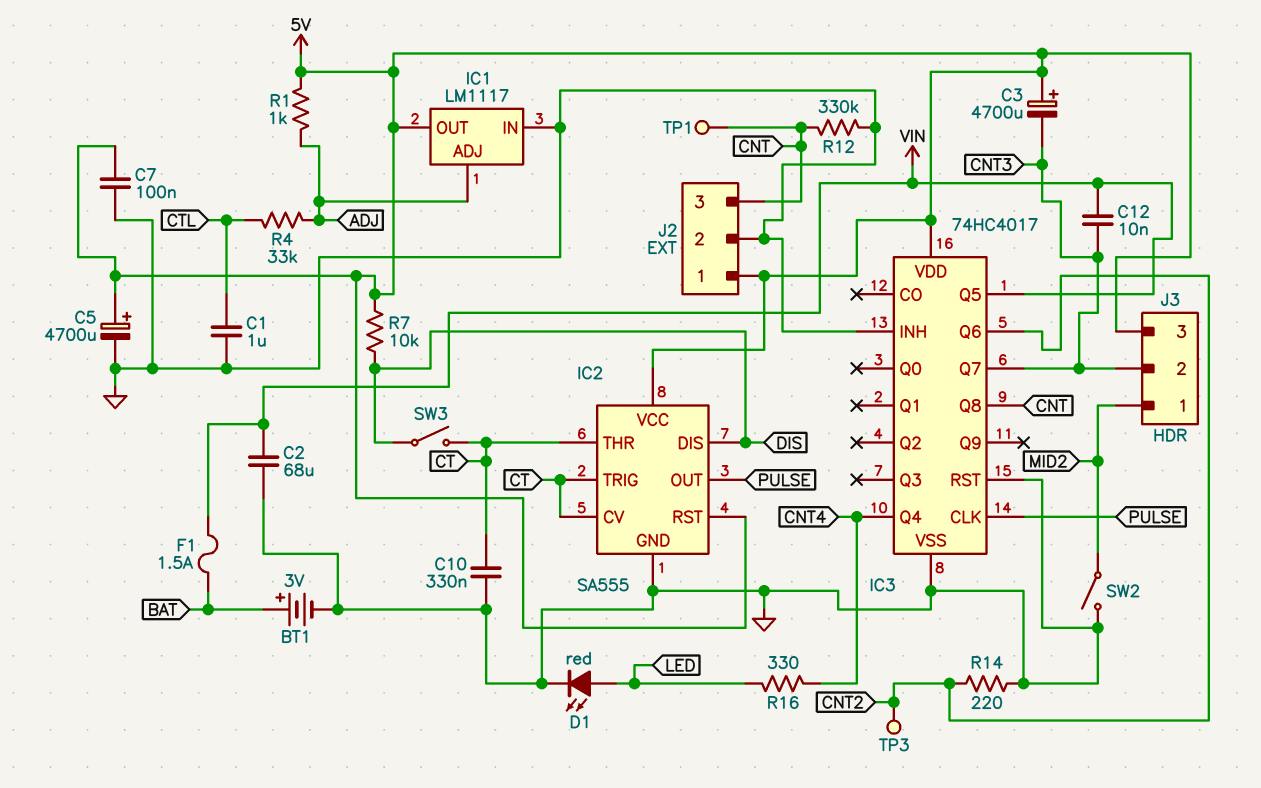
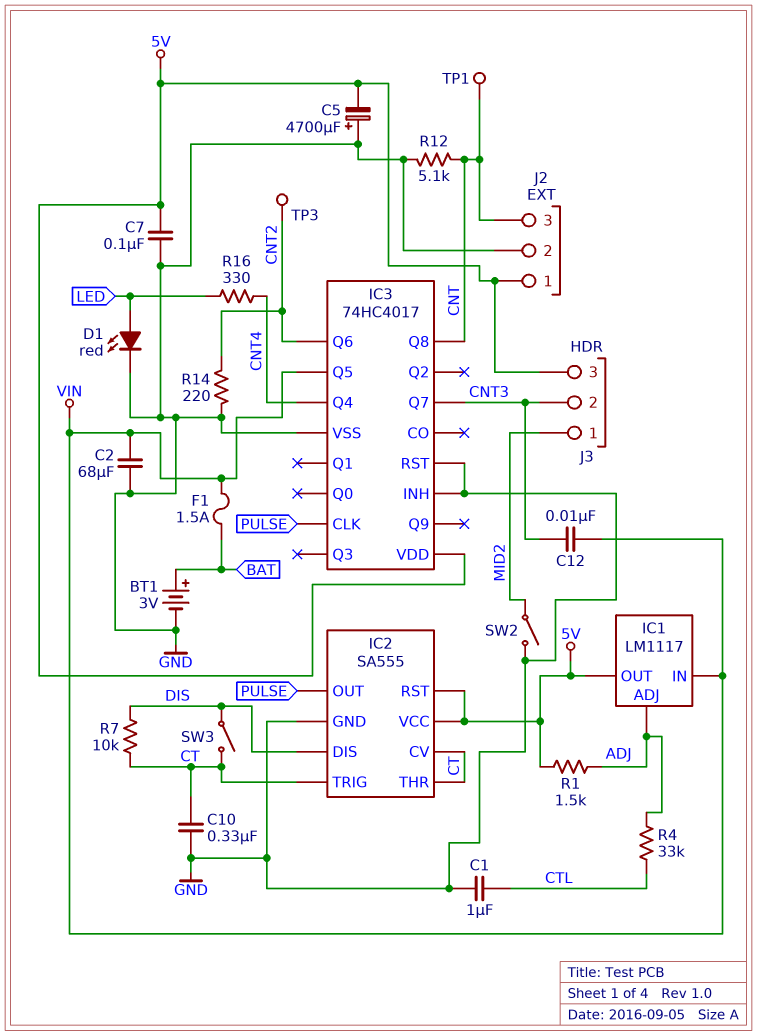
C3: 4700uF (plus 5V, minus CNT3) -> none
C5: 4700uF (plus 5V, minus GND) -> 4700uF (plus GND, minus 5V)
IC1 pin IN: GND -> VIN
R1: 1k (5V, ADJ) -> 1.5k (5V, ADJ)
R7: 10k (5V, DIS) -> 10k (CT, DIS)
R12: 330k (CNT, GND) -> 5.1k (CNT, GND)

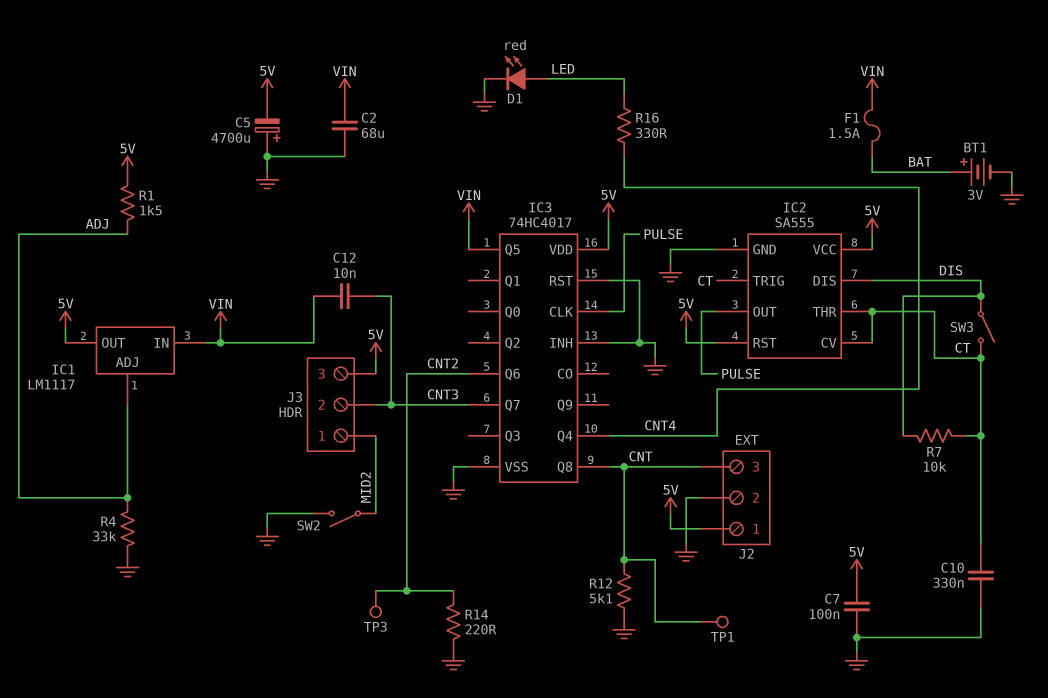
C1: 1uF (CTL, GND) -> none
R4: 33k (ADJ, CTL) -> 33k (ADJ, GND)

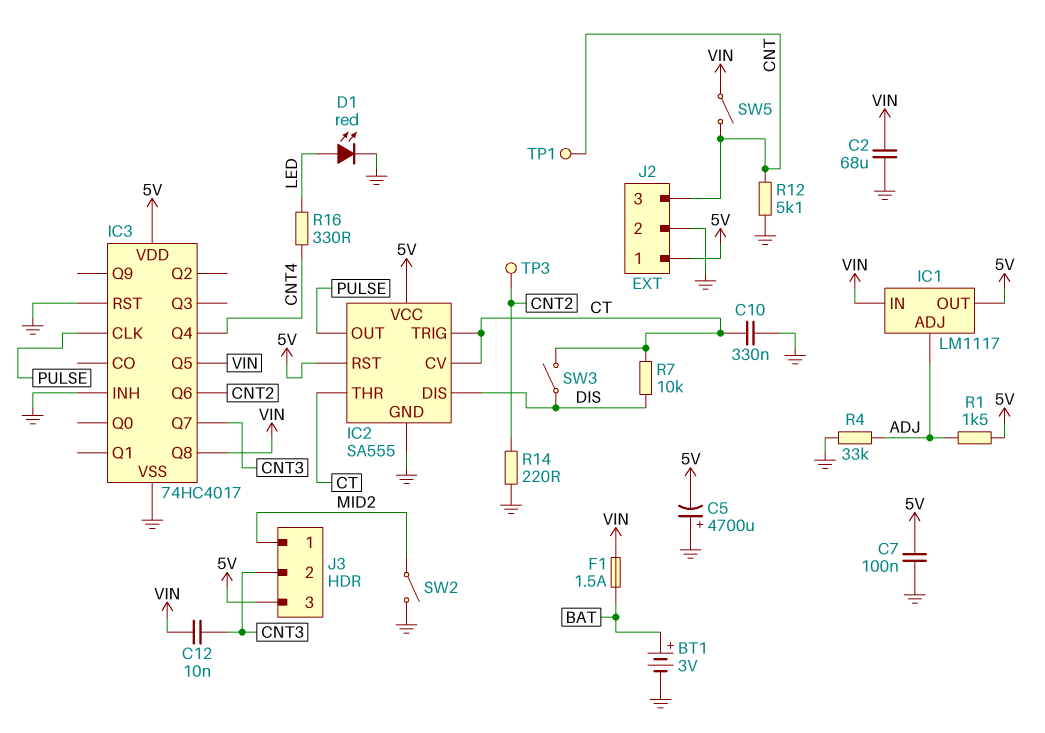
IC3 pin Q8: CNT -> VIN
SW5: none -> switch (CNT, VIN)

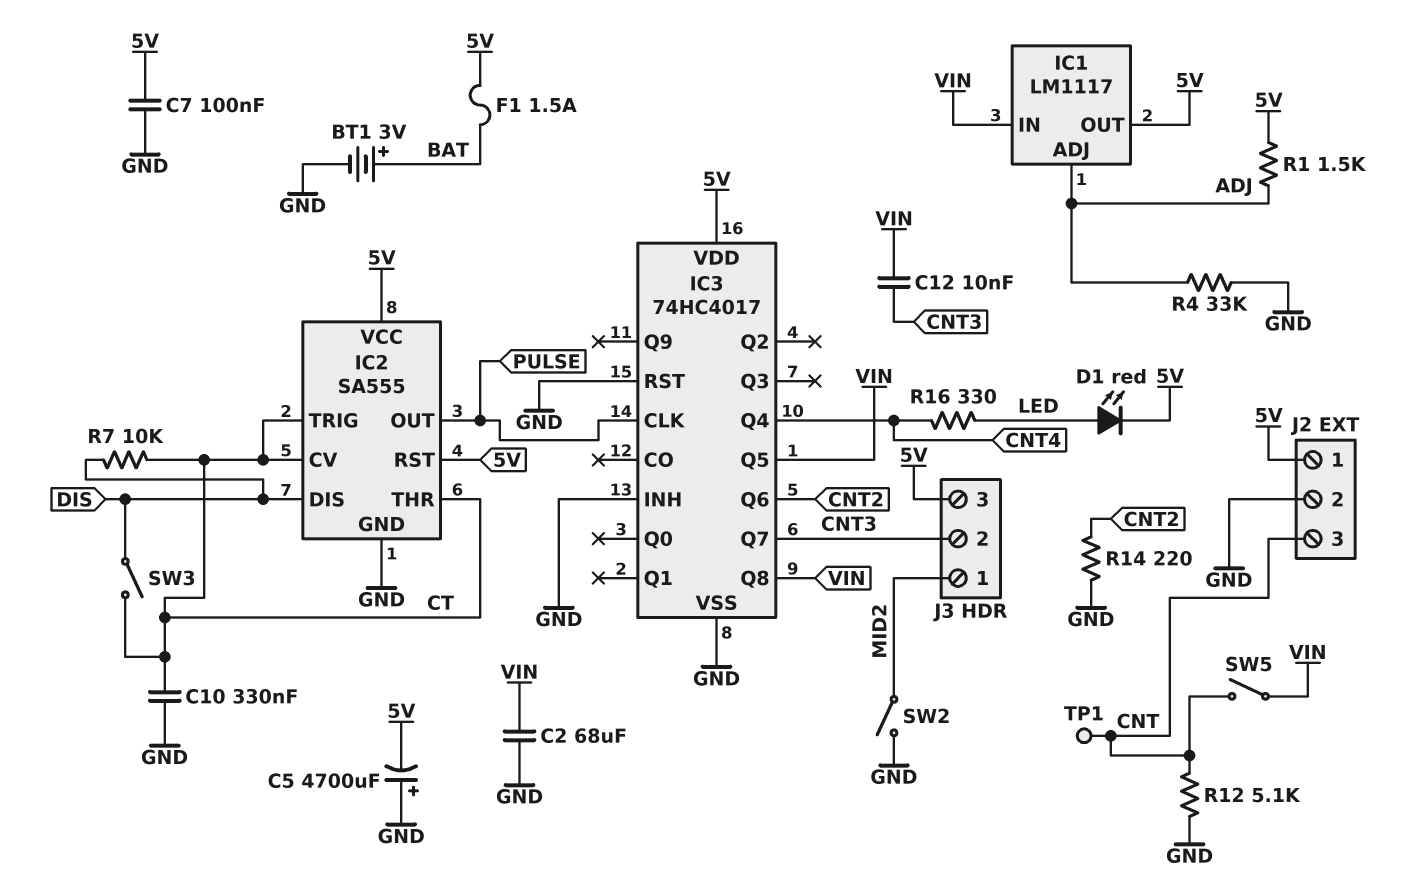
D1: LED red (A LED, K GND) -> LED red (A LED, K 5V)
F1: 1.5A (BAT, VIN) -> 1.5A (5V, BAT)
TP3: test point (CNT2) -> none

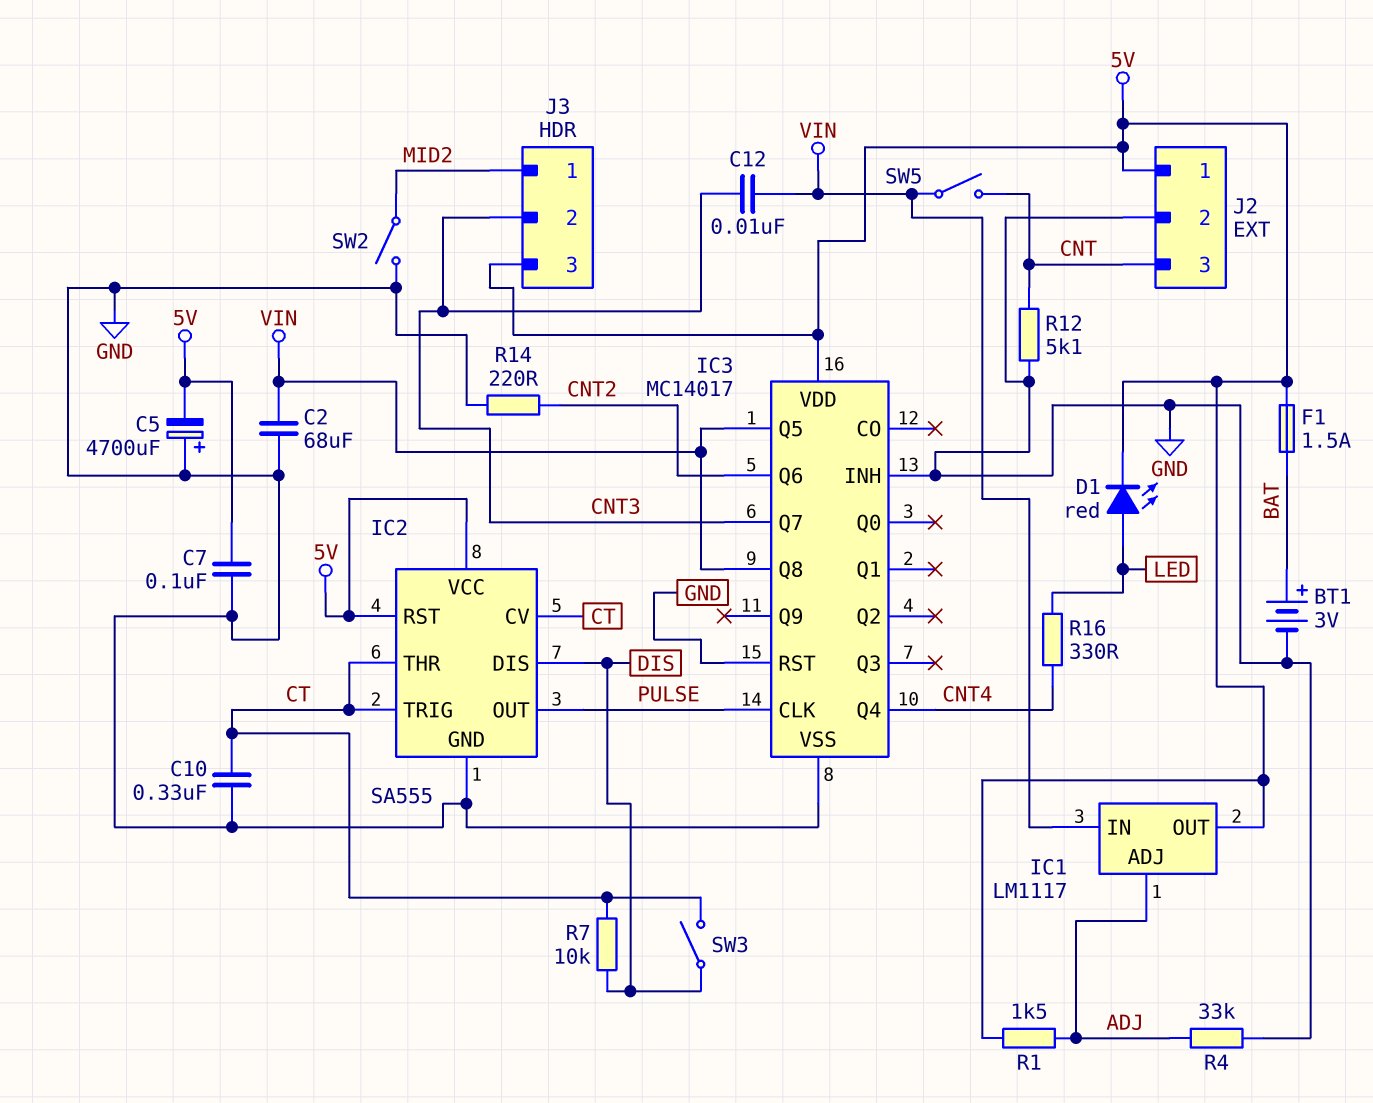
IC3: 74HC4017 -> MC14017
TP1: test point (CNT) -> none

